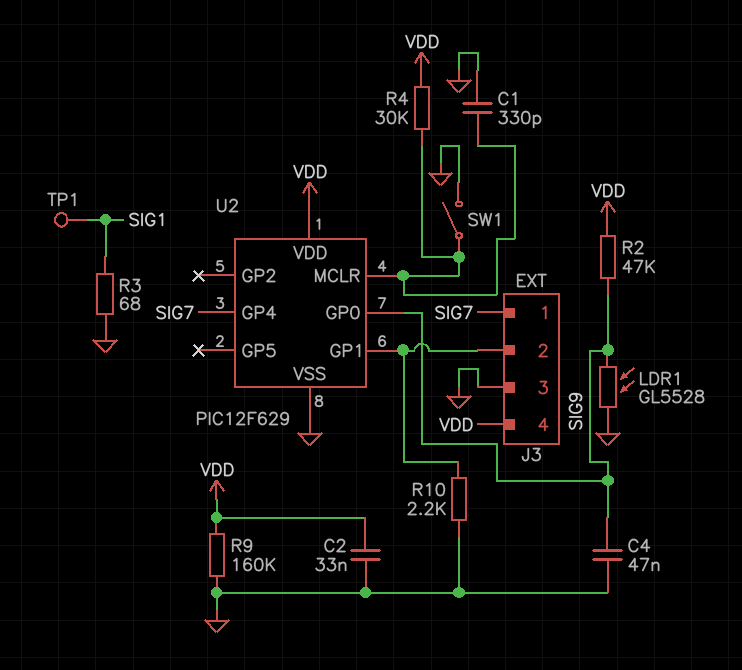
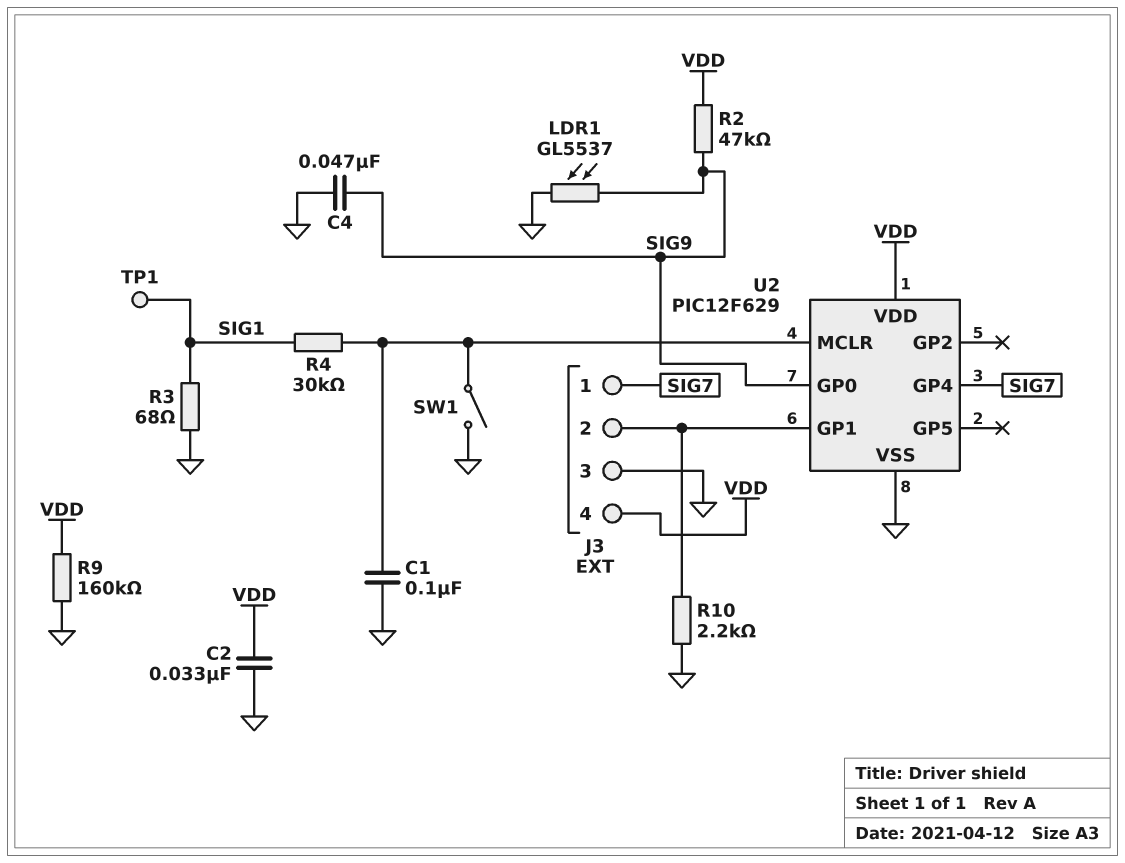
C1: 330pF (GND, U2/MCLR) -> 100nF (GND, U2/MCLR)
LDR1: GL5528 (GND, SIG9) -> GL5537 (GND, SIG9)
R4: 30k (U2/MCLR, VDD) -> 30k (SIG1, U2/MCLR)

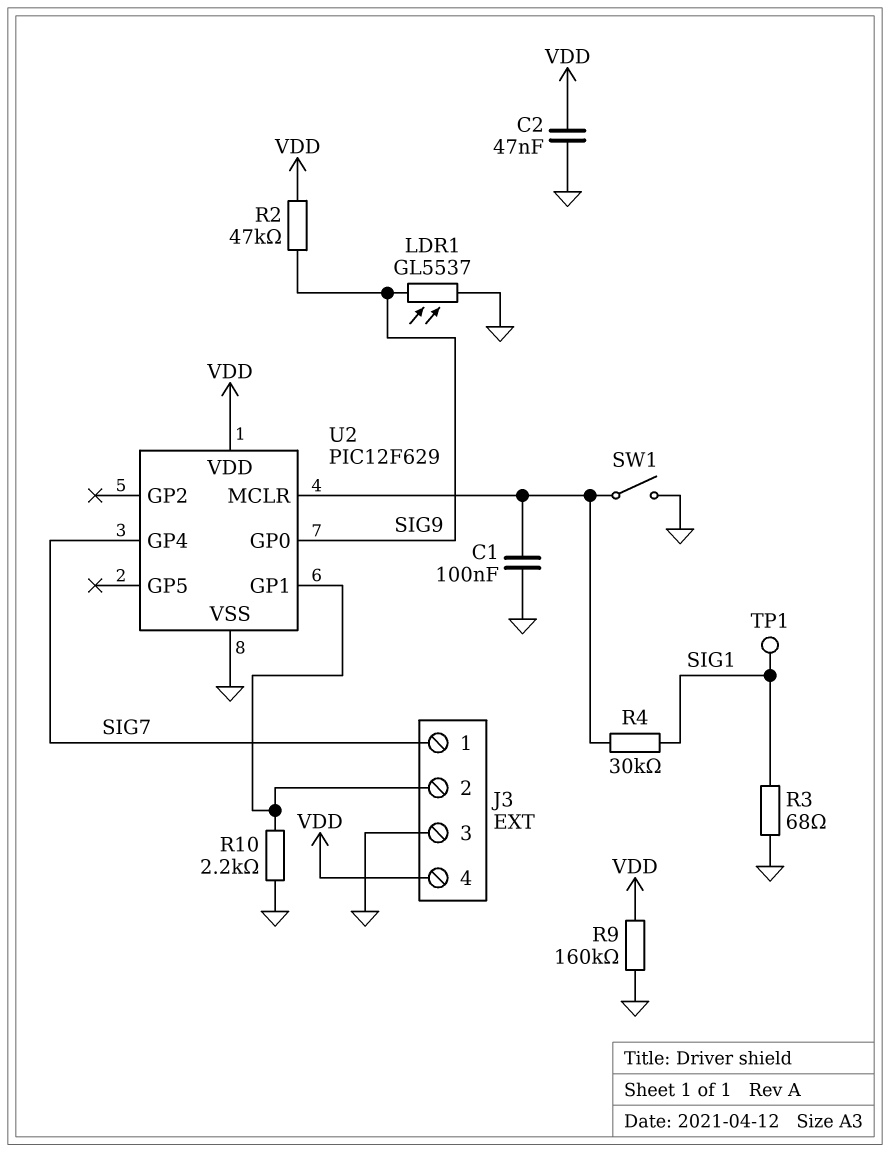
C2: 33nF (GND, VDD) -> 47nF (GND, VDD)
C4: 47nF (GND, SIG9) -> none

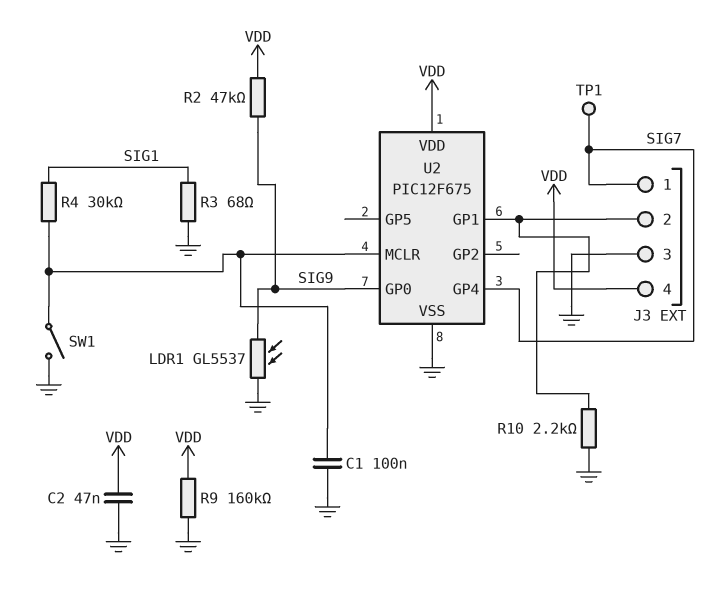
TP1: test point (SIG1) -> test point (SIG7)
U2: PIC12F629 -> PIC12F675

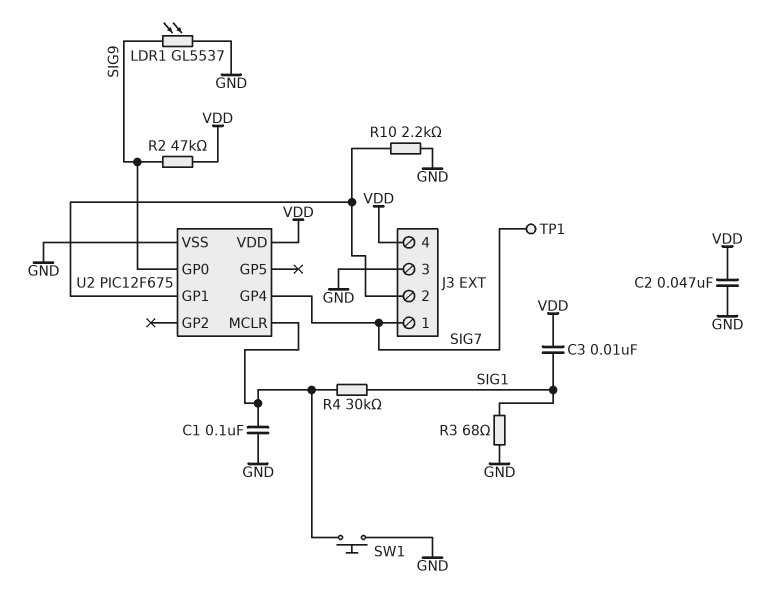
C3: none -> 10nF (SIG1, VDD)
R9: 160k (GND, VDD) -> none
SW1: switch (GND, U2/MCLR) -> button (GND, U2/MCLR)

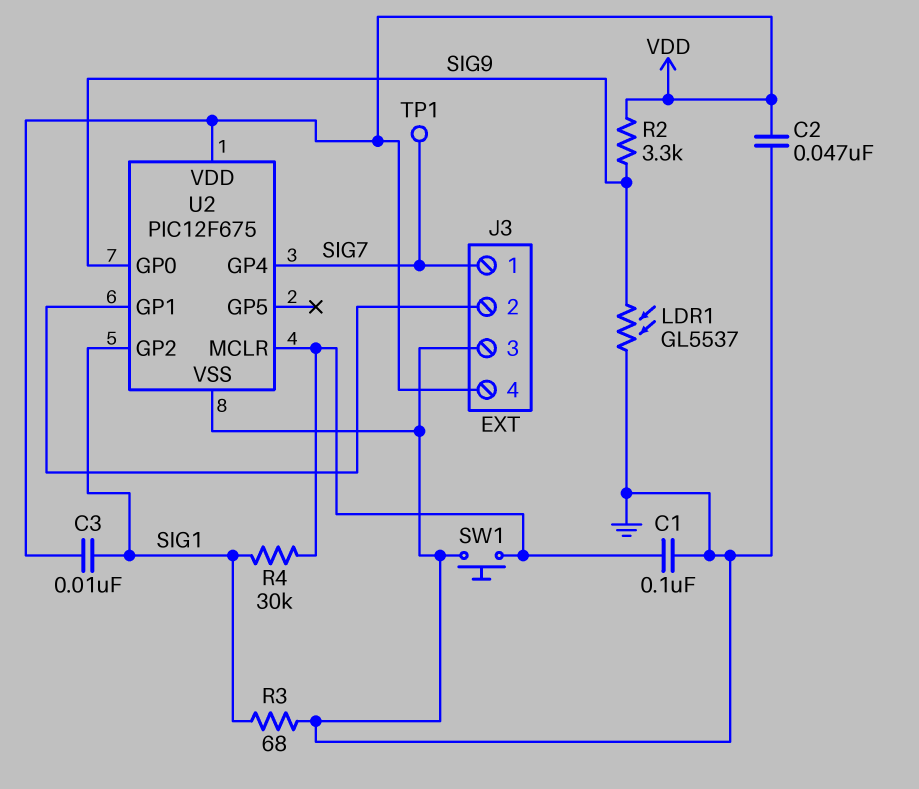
R2: 47k (SIG9, VDD) -> 3.3k (SIG9, VDD)
R10: 2.2k (GND, J3/2) -> none
U2 pin GP2: none -> SIG1

